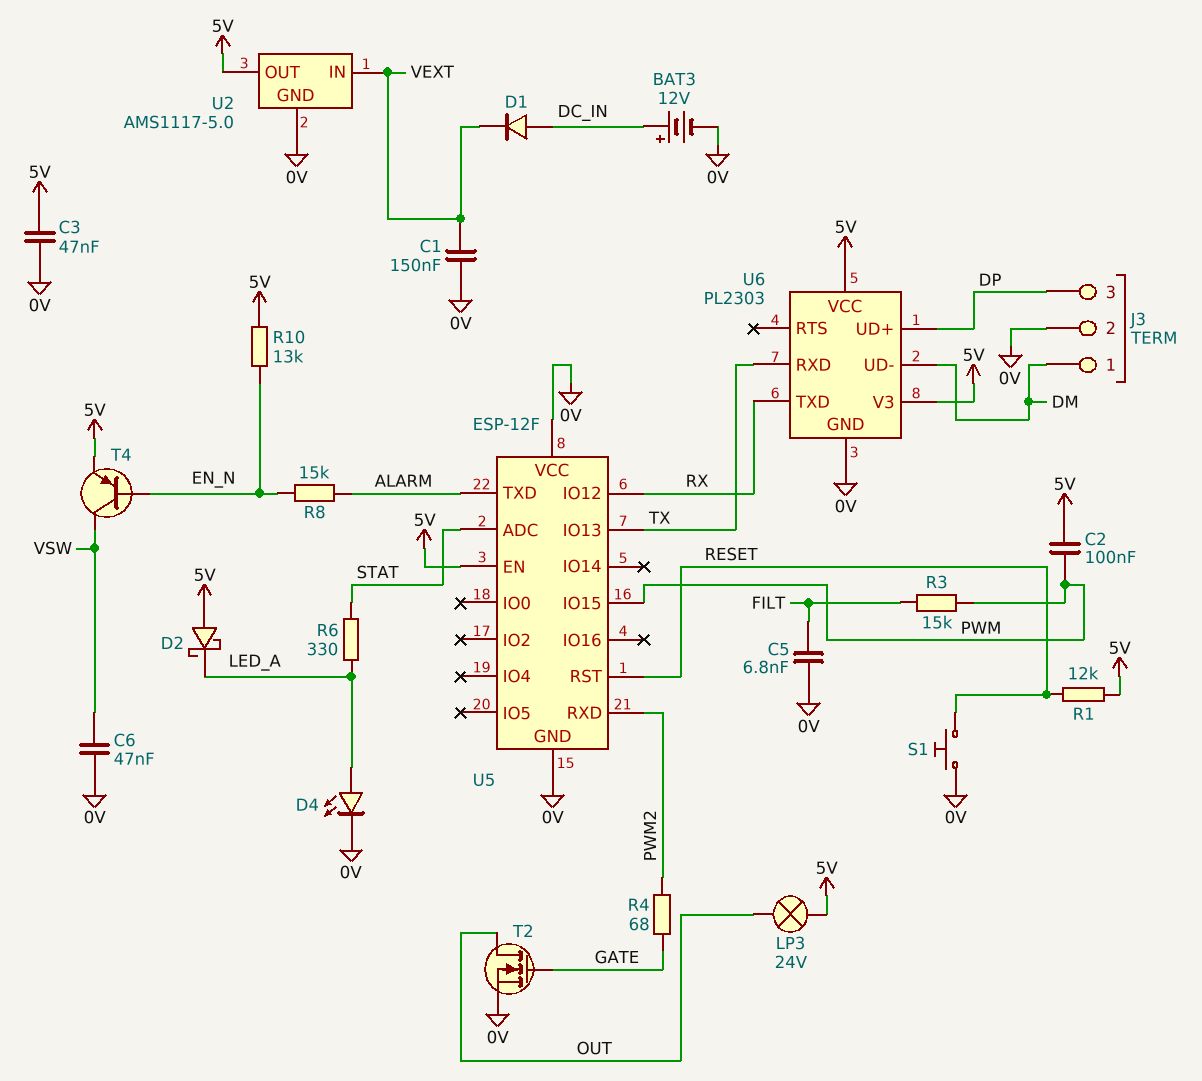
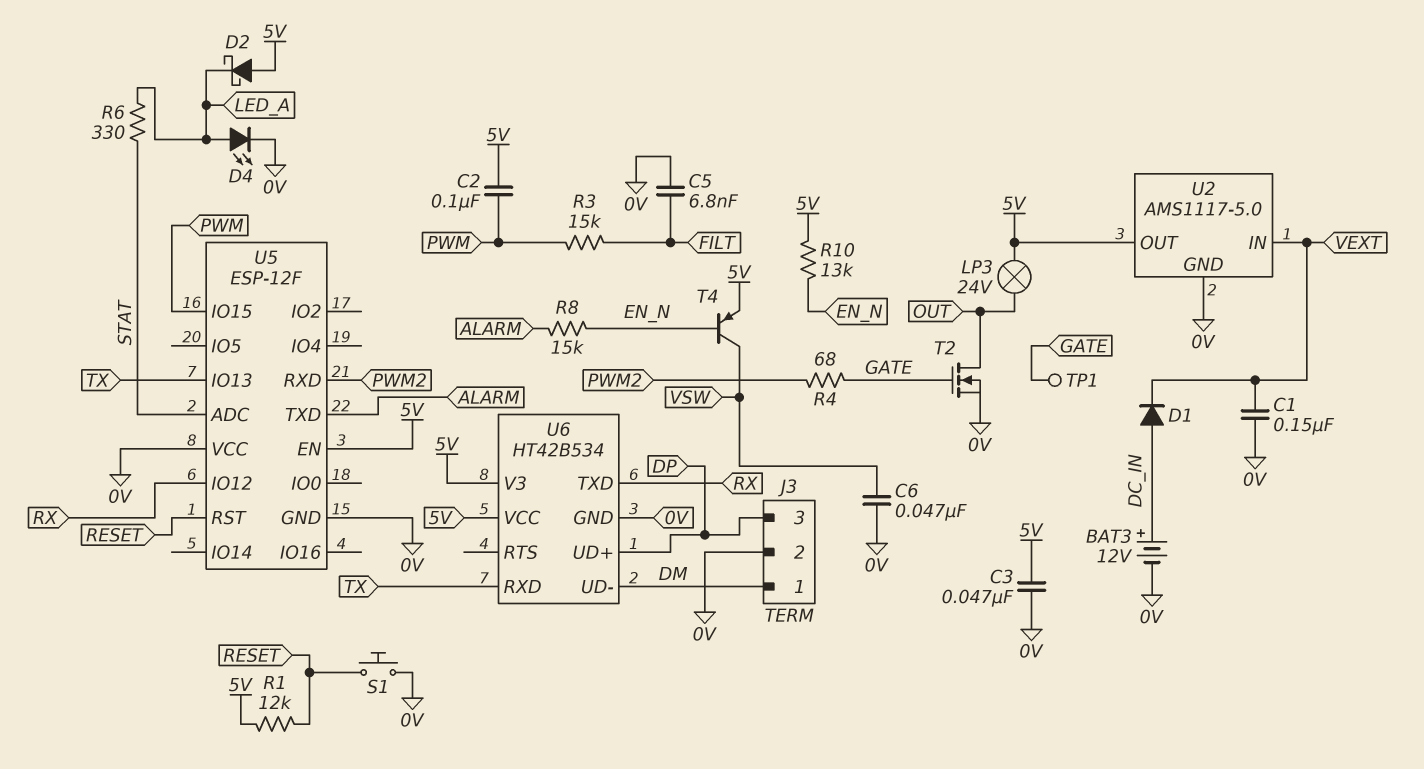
TP1: none -> test point (GATE)
U6: PL2303 -> HT42B534

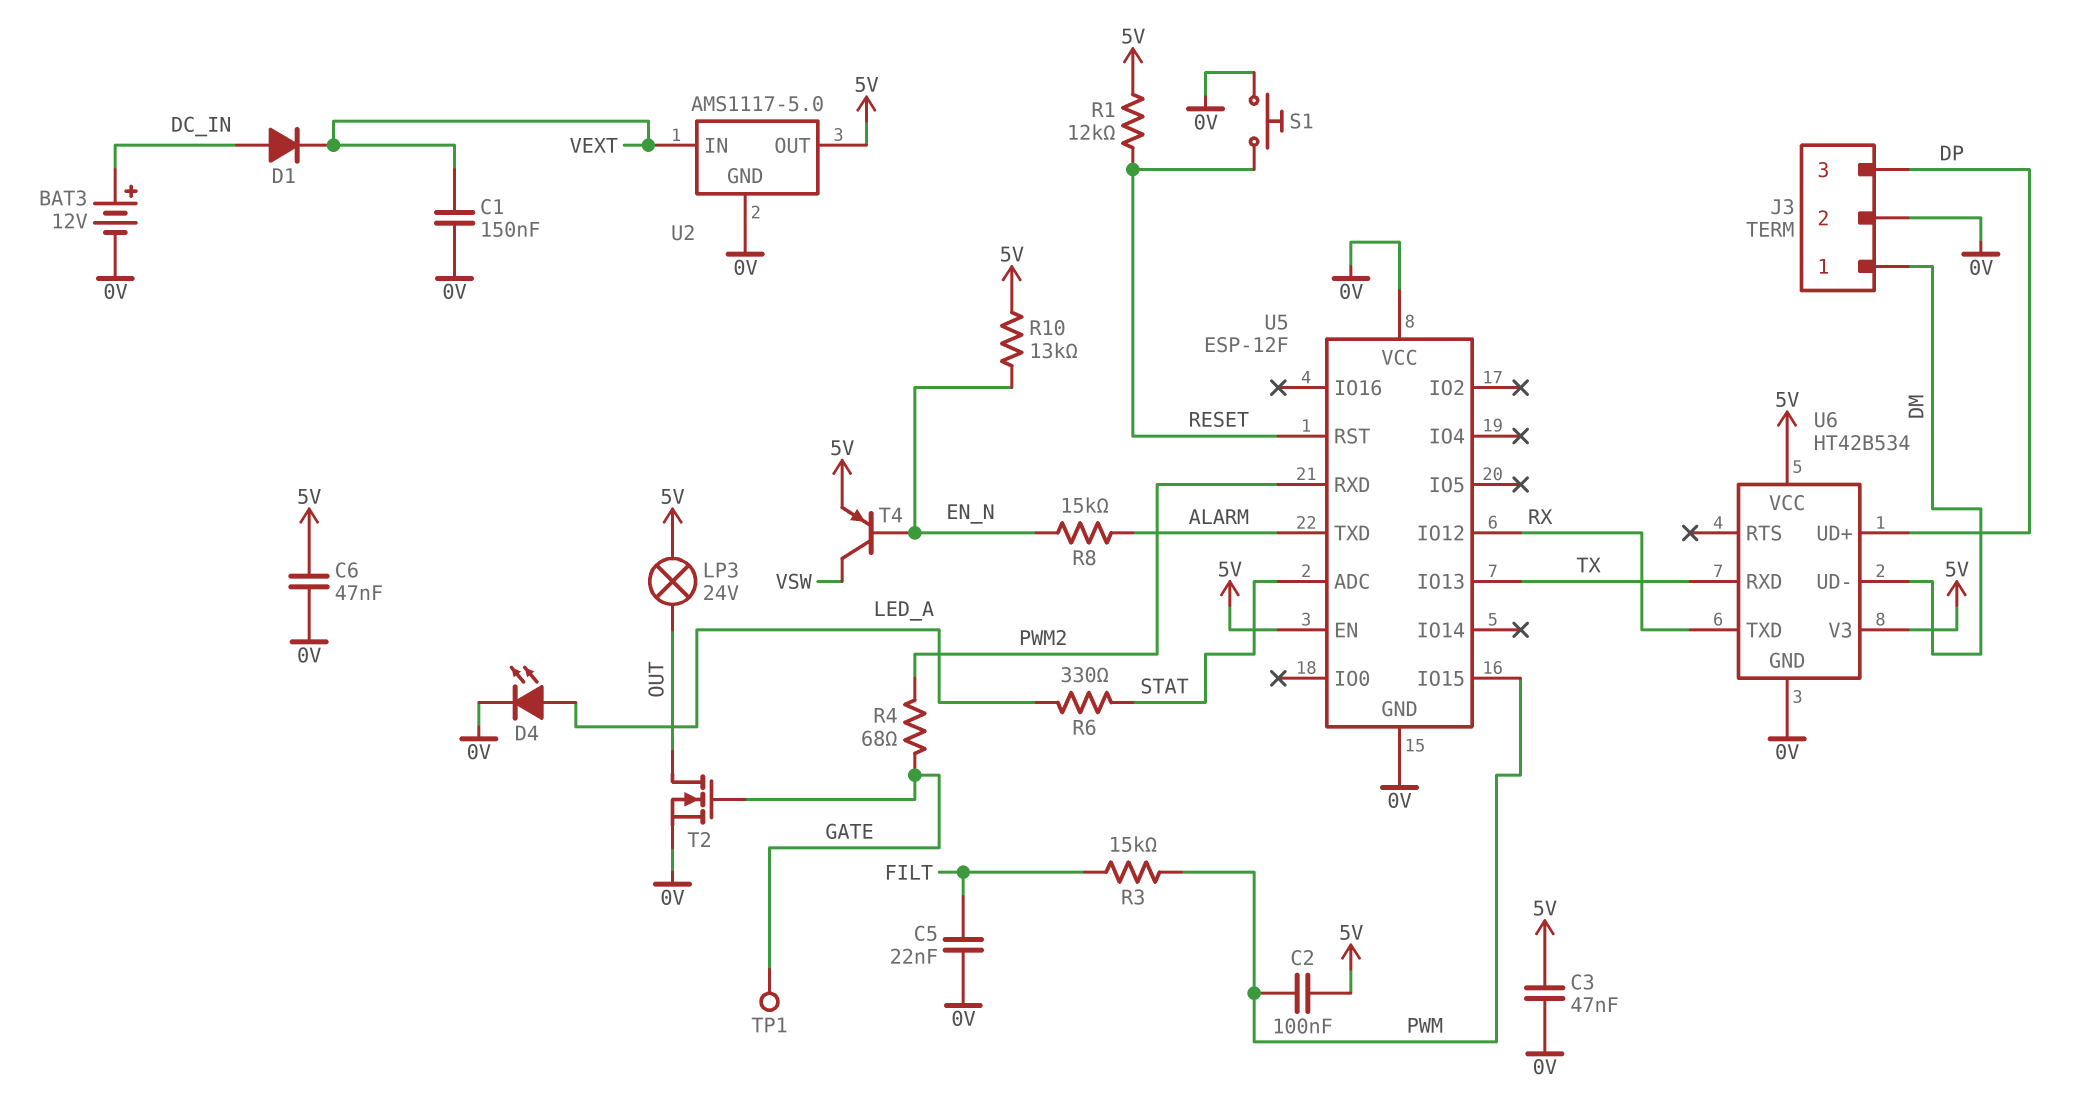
C5: 6.8nF (0V, FILT) -> 22nF (0V, FILT)
C6: 47nF (0V, VSW) -> 47nF (0V, 5V)
D2: schottky (A 5V, K LED_A) -> none

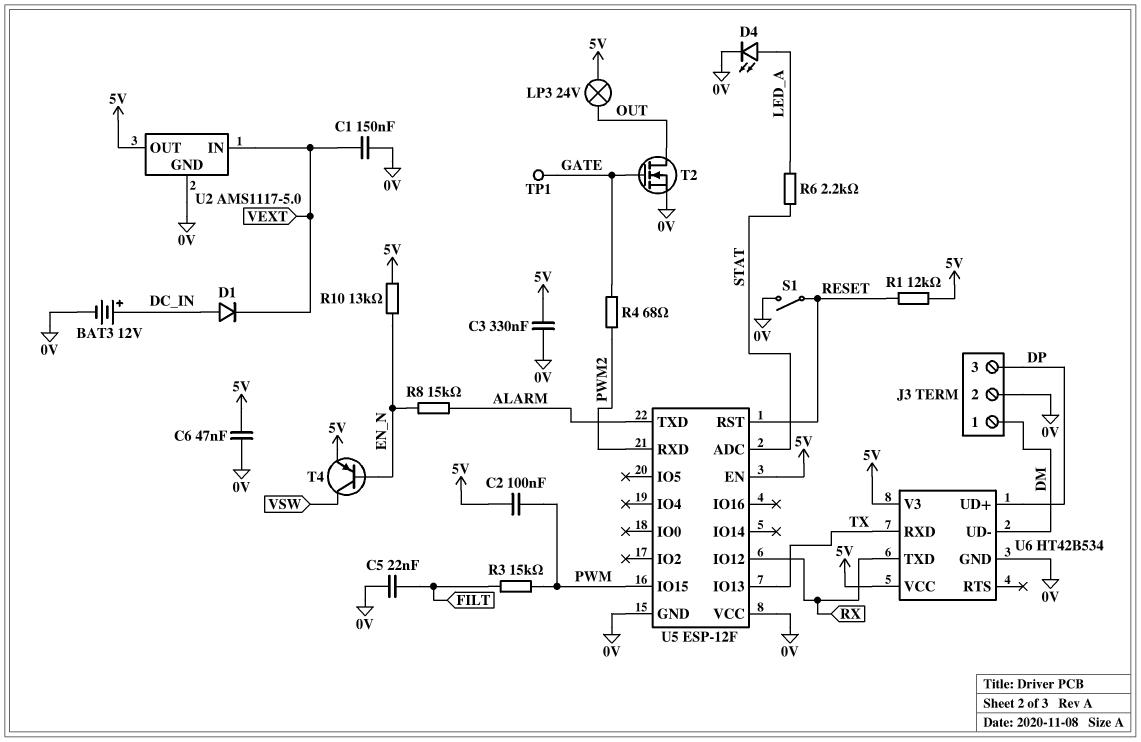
C3: 47nF (0V, 5V) -> 330nF (0V, 5V)
R6: 330 (LED_A, STAT) -> 2.2k (LED_A, STAT)
S1: button (0V, RESET) -> switch (0V, RESET)

